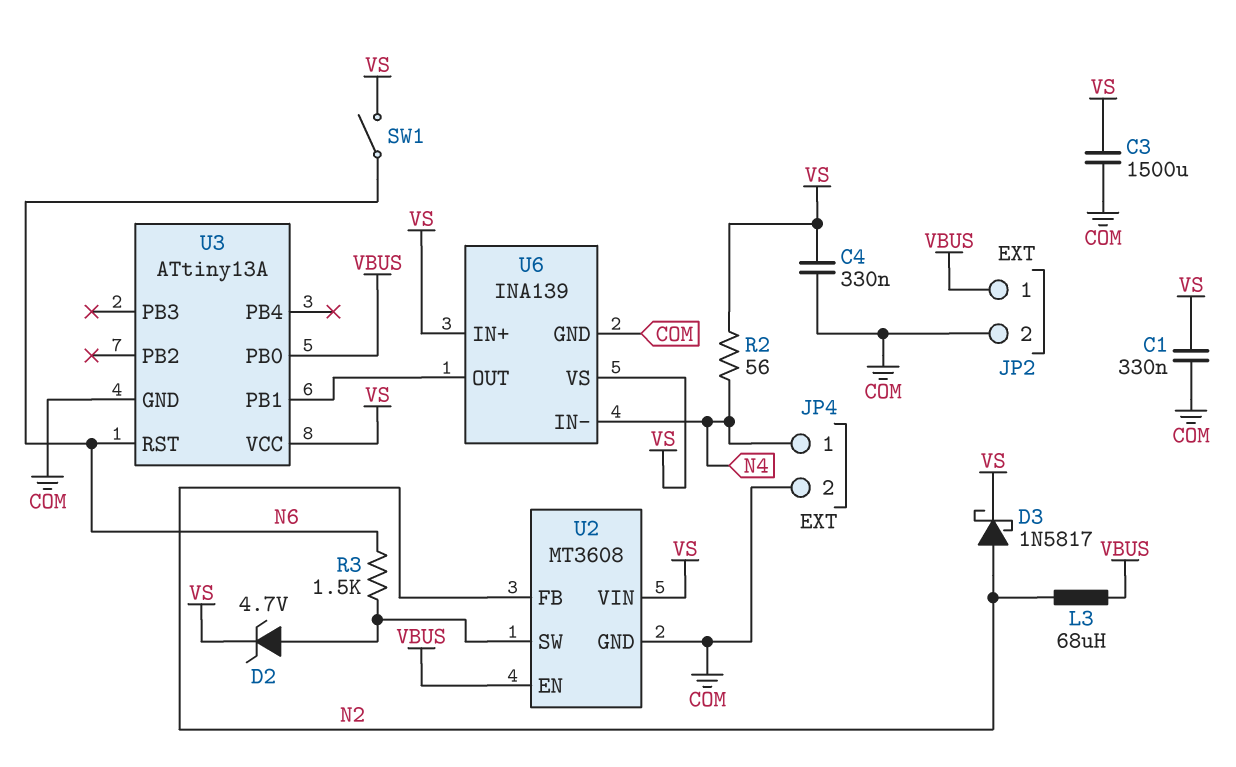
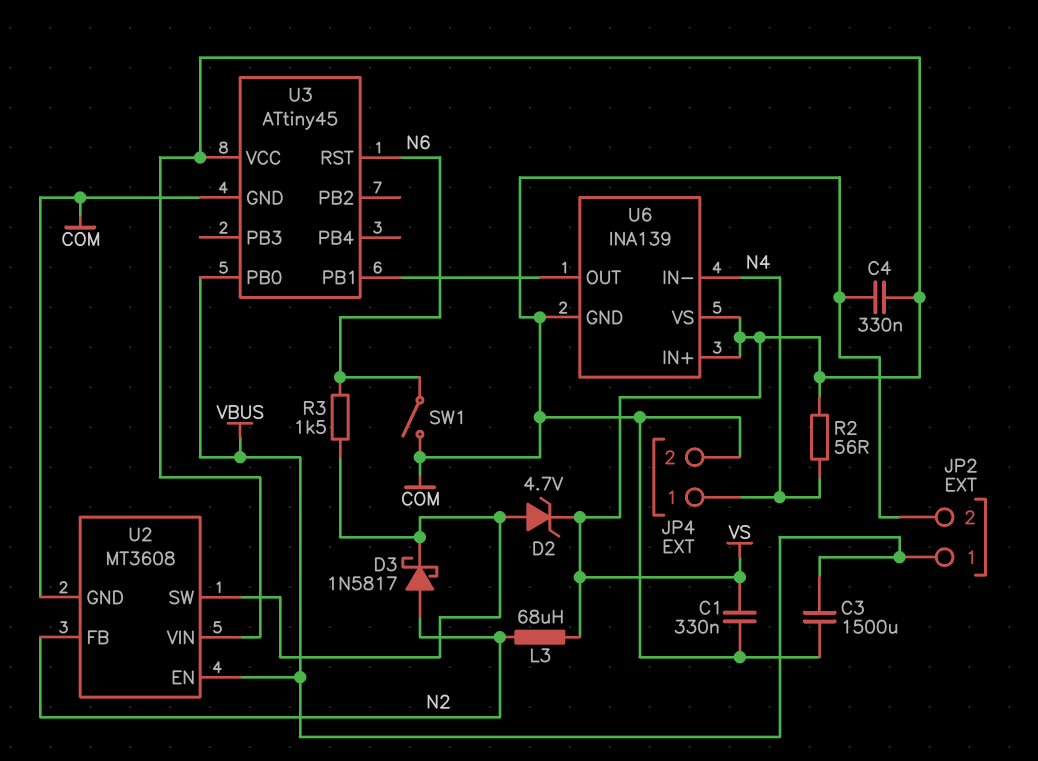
C3: 1500uF (COM, VS) -> 1500uF (COM, VBUS)
D3: schottky 1N5817 (A N2, K VS) -> schottky 1N5817 (A N2, K U2/SW)
L3: 68uH (N2, VBUS) -> 68uH (N2, VS)
SW1: switch (N6, VS) -> switch (COM, N6)
U3: ATtiny13A -> ATtiny45

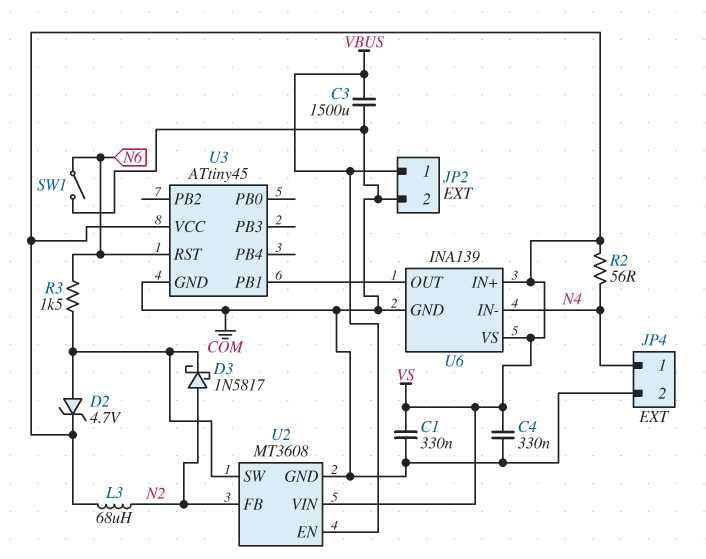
U3 pin PB0: VBUS -> none

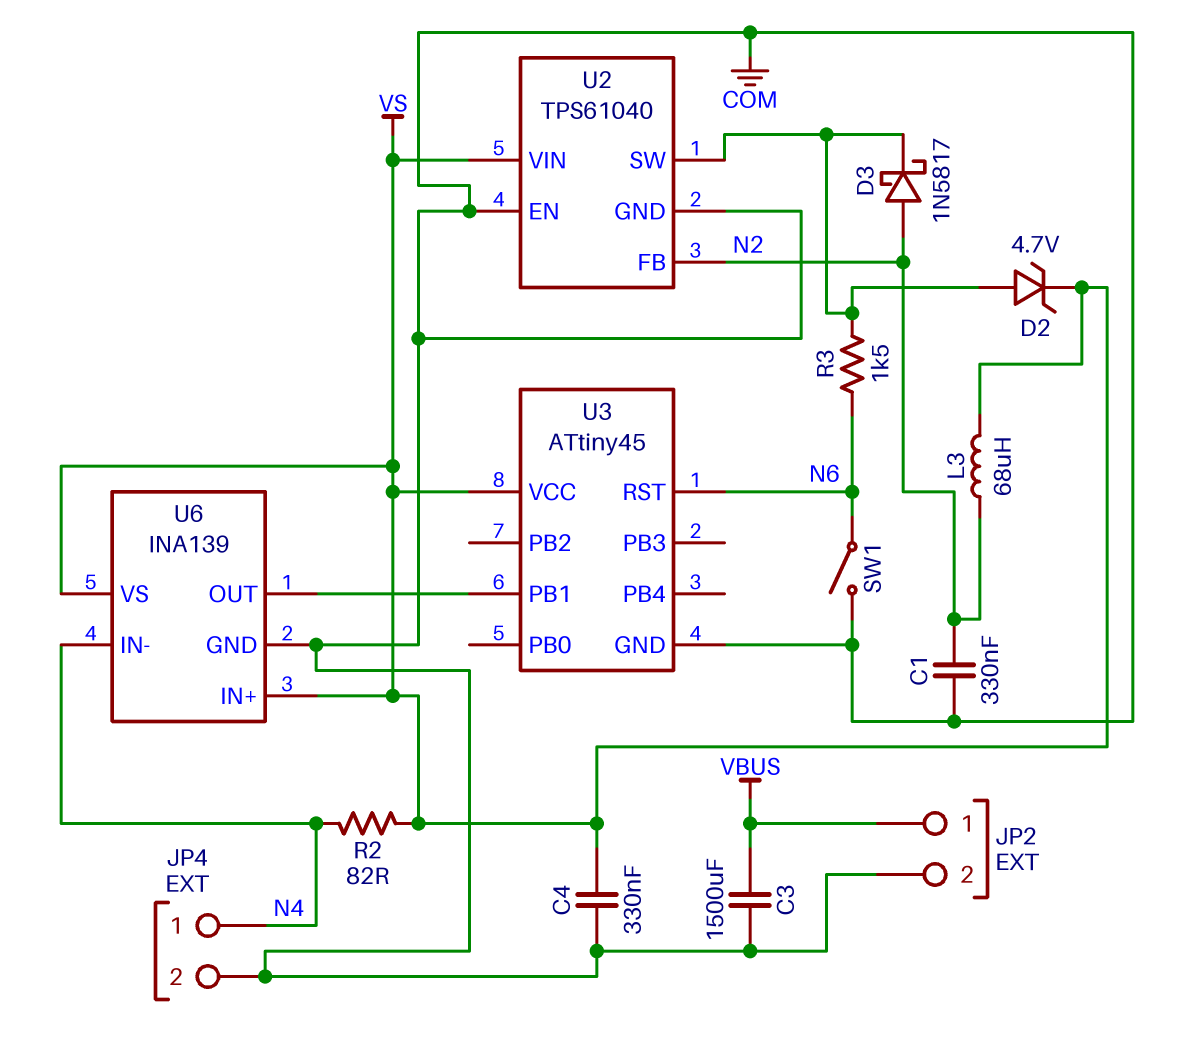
C1: 330nF (COM, VS) -> 330nF (COM, N2)
R2: 56 (N4, VS) -> 82 (N4, VS)
U2: MT3608 -> TPS61040
U2 pin EN: VBUS -> COM

